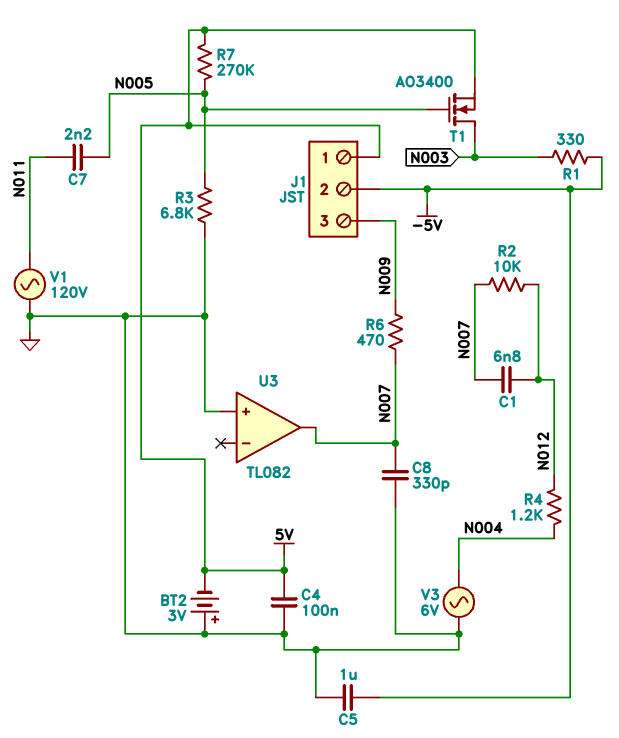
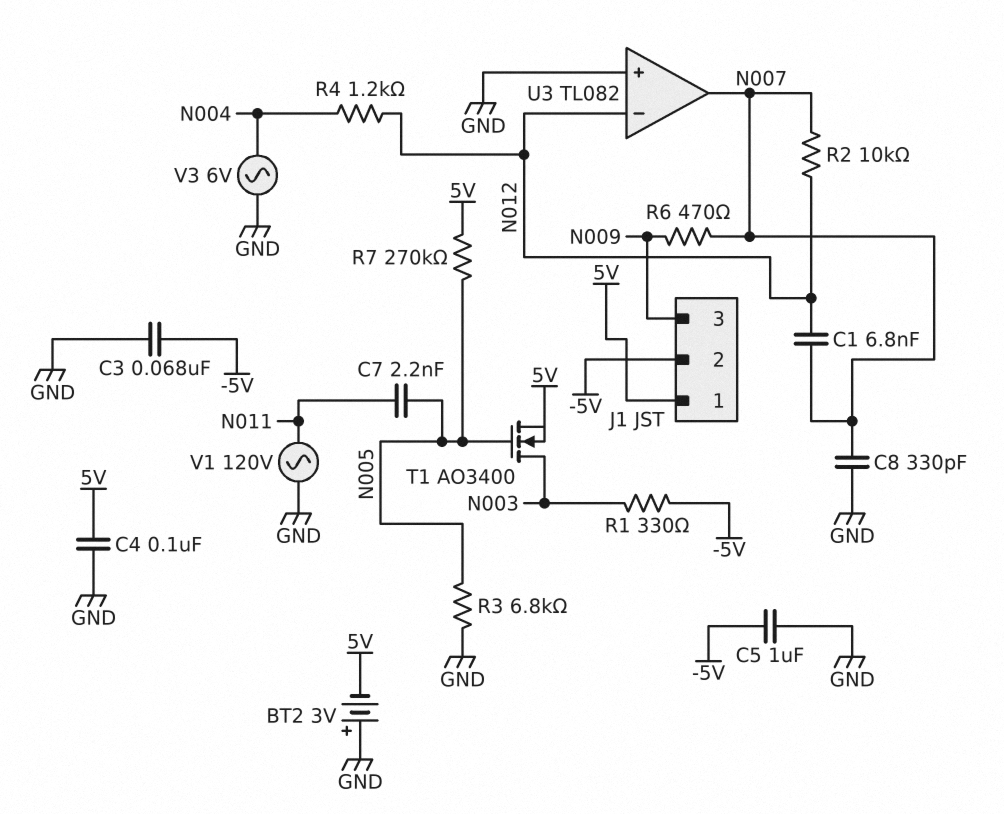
C3: none -> 68nF (-5V, GND)
U3 pin in-: none -> N012

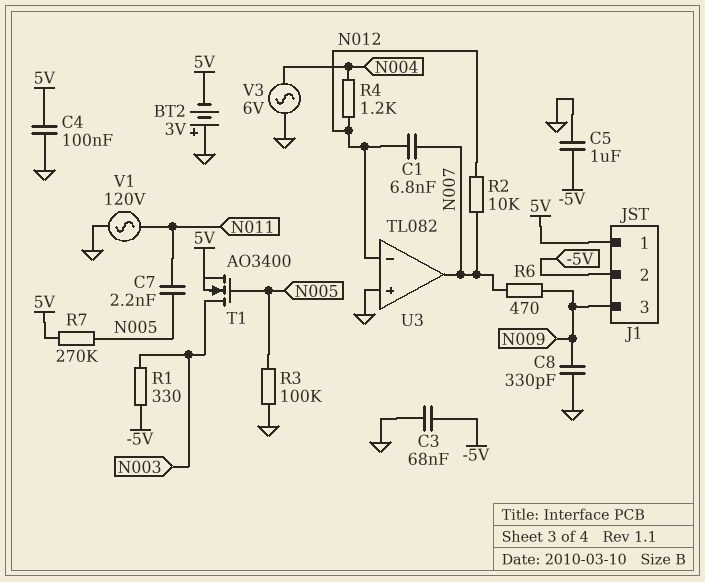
C8: 330pF (GND, N007) -> 330pF (GND, N009)
R3: 6.8k (GND, N005) -> 100k (GND, N005)

